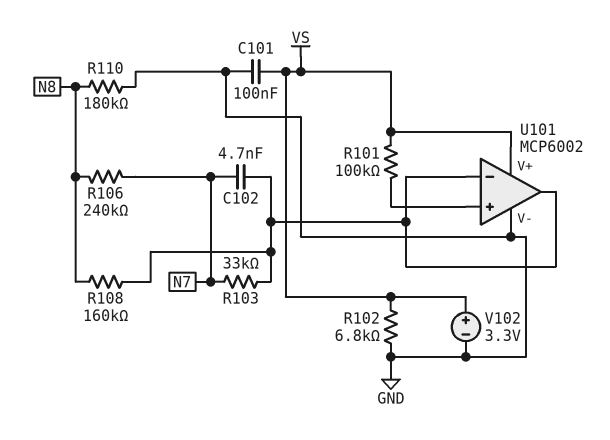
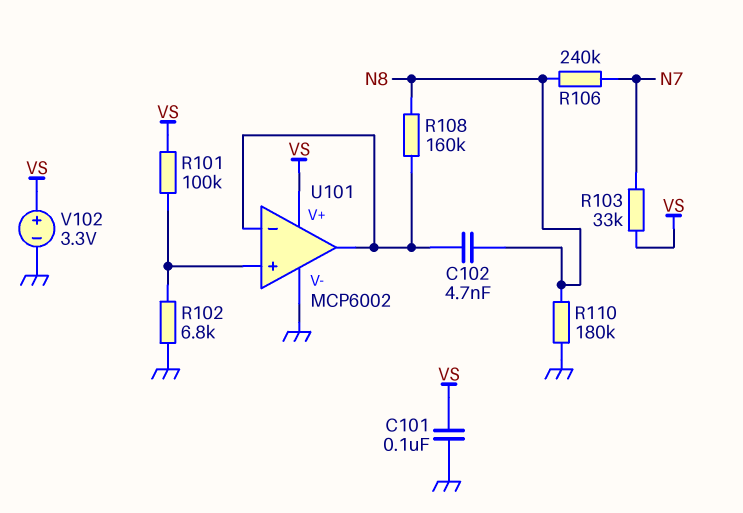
C102: 4.7nF (N7, U101/in-) -> 4.7nF (N8, U101/in-)
R102: 6.8k (GND, VS) -> 6.8k (GND, U101/in+)
R103: 33k (N7, U101/in-) -> 33k (N7, VS)

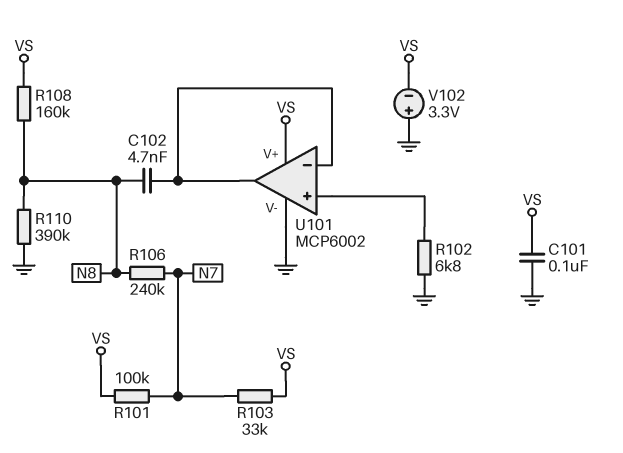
R101: 100k (U101/in+, VS) -> 100k (N7, VS)
R108: 160k (N8, U101/in-) -> 160k (N8, VS)
R110: 180k (GND, N8) -> 390k (GND, N8)
V102: 3.3V (plus VS, minus GND) -> 3.3V (plus GND, minus VS)

